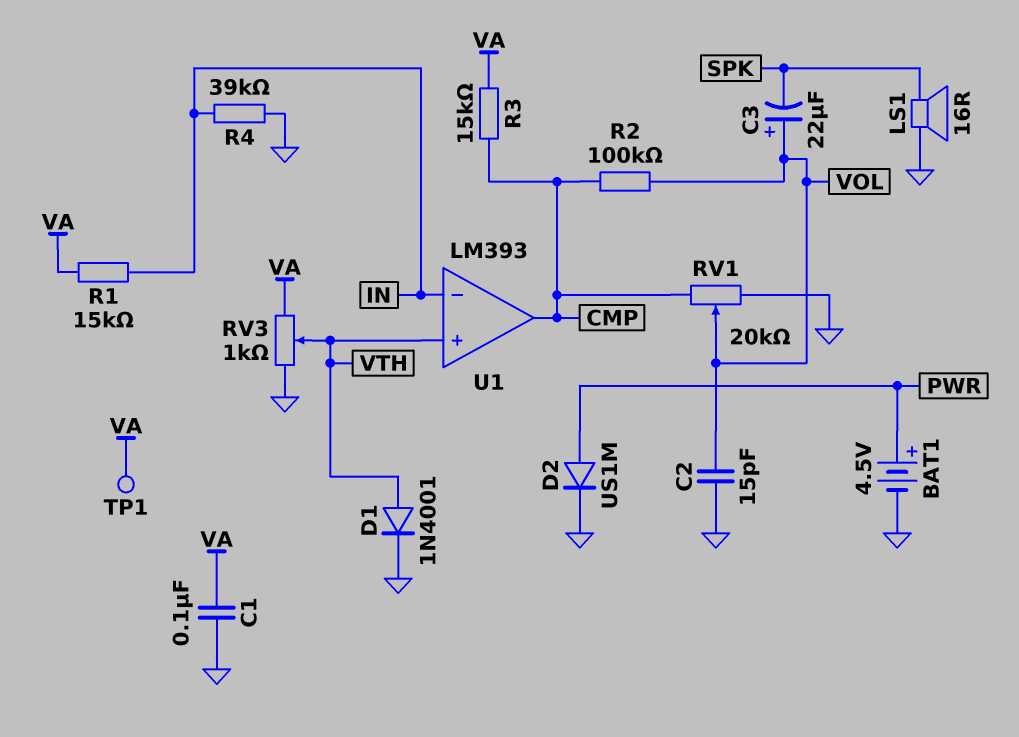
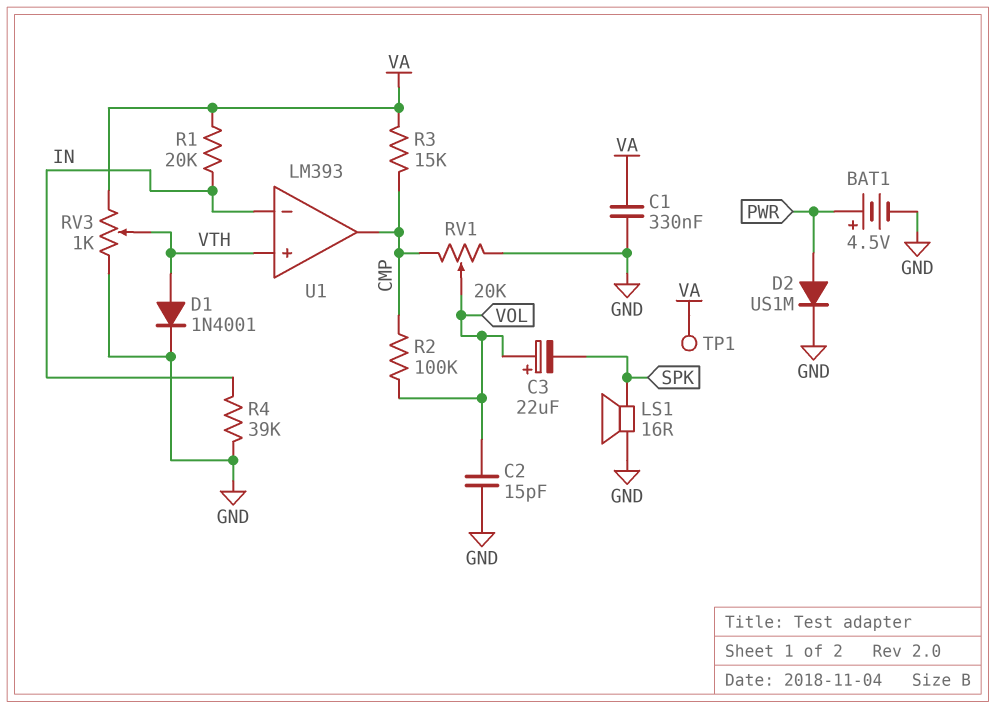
C1: 100nF (GND, VA) -> 330nF (GND, VA)
R1: 15k (IN, VA) -> 20k (IN, VA)

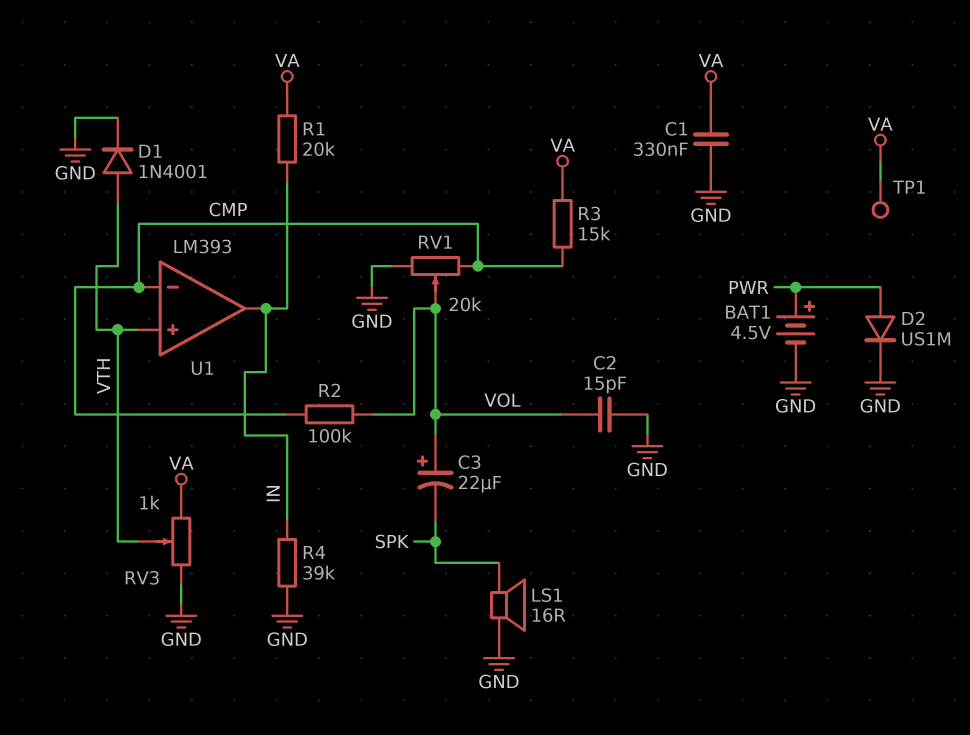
U1 pin in-: IN -> CMP
U1 pin out: CMP -> IN

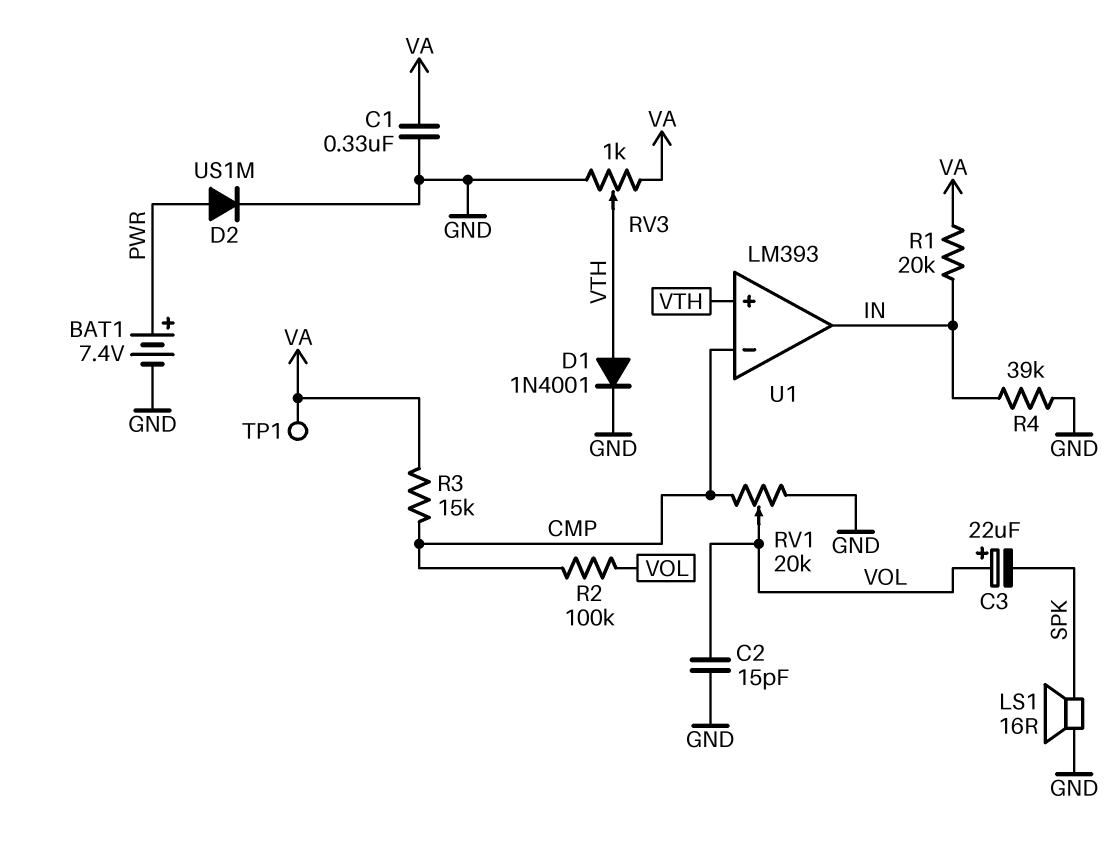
BAT1: 4.5V (plus PWR, minus GND) -> 7.4V (plus PWR, minus GND)

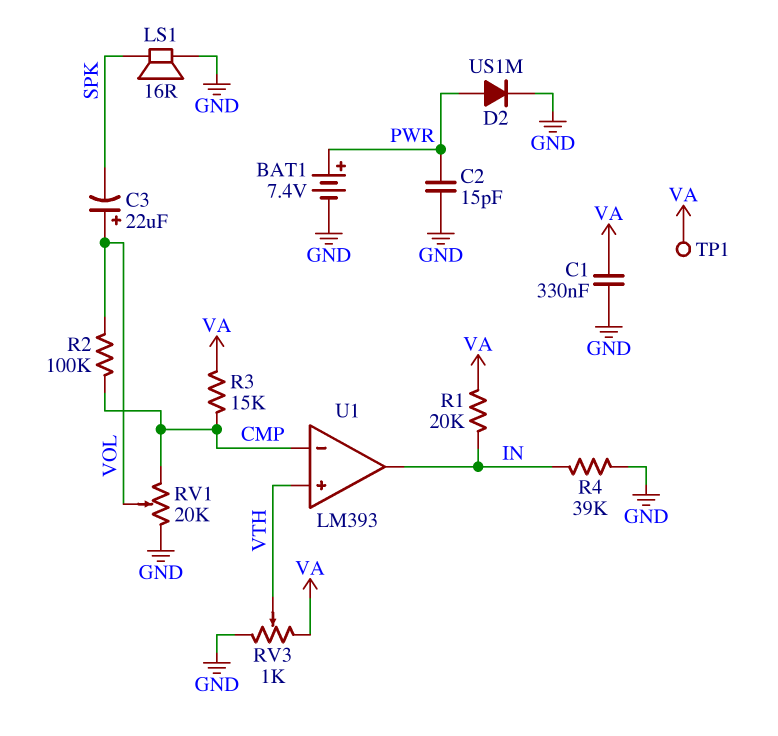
C2: 15pF (GND, VOL) -> 15pF (GND, PWR)
D1: diode 1N4001 (A VTH, K GND) -> none

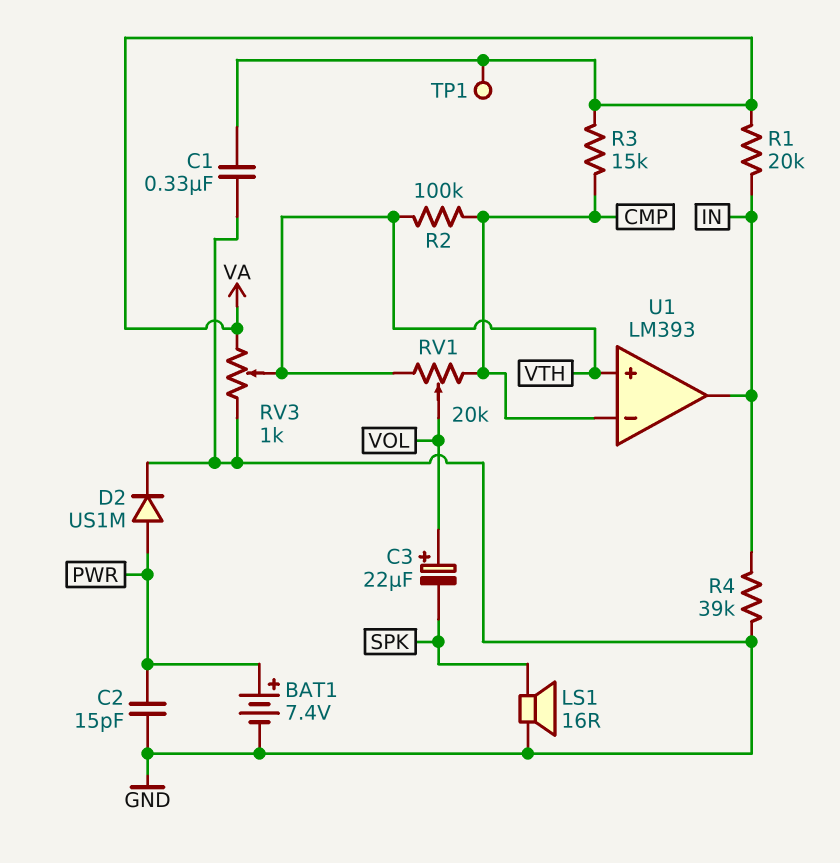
R2: 100k (CMP, VOL) -> 100k (CMP, VTH)
RV1: 20k (CMP, GND, wiper VOL) -> 20k (CMP, VTH, wiper VOL)

